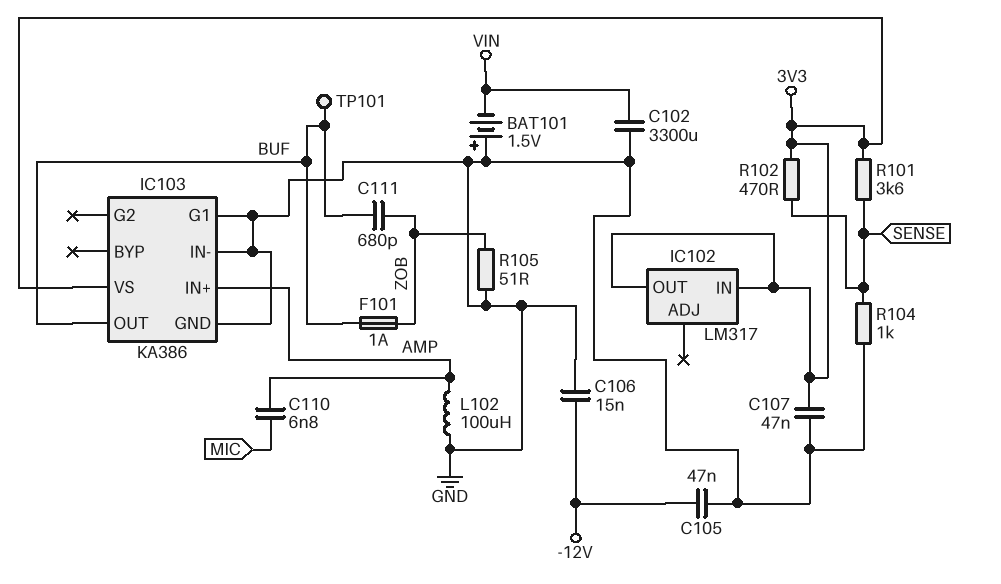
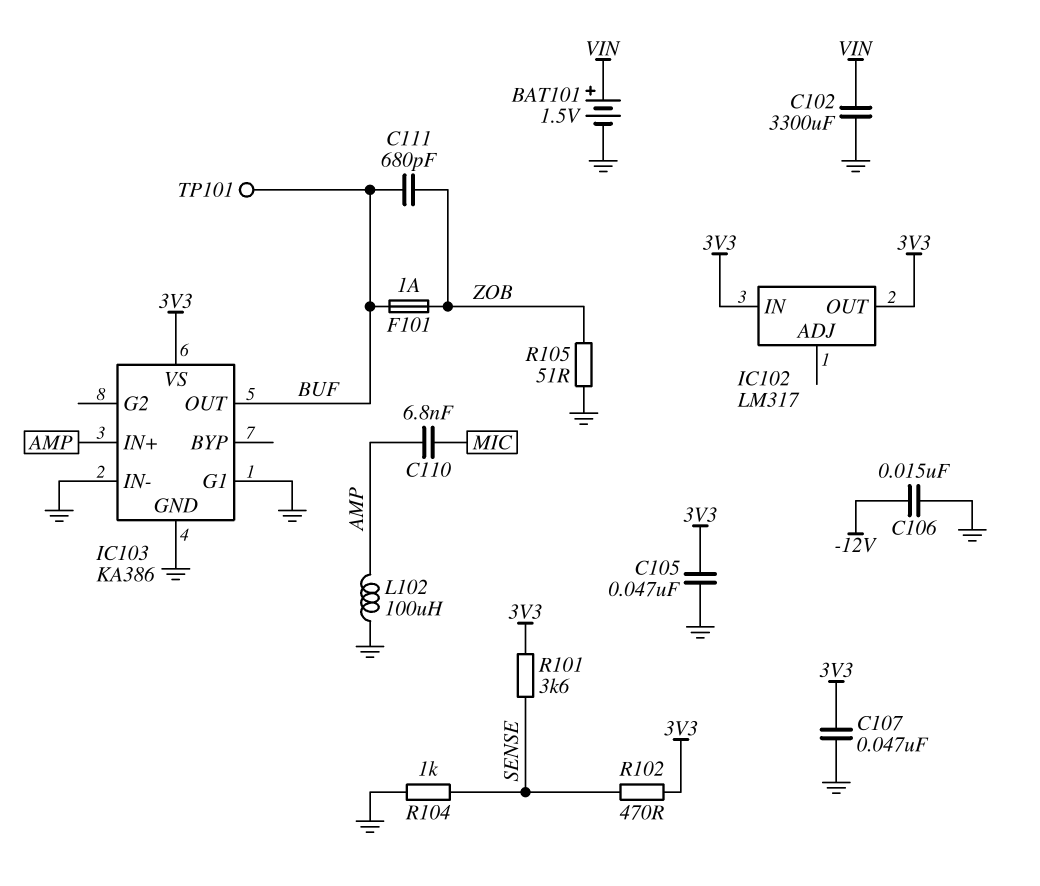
BAT101: 1.5V (plus GND, minus VIN) -> 1.5V (plus VIN, minus GND)
C105: 47nF (-12V, GND) -> 47nF (3V3, GND)

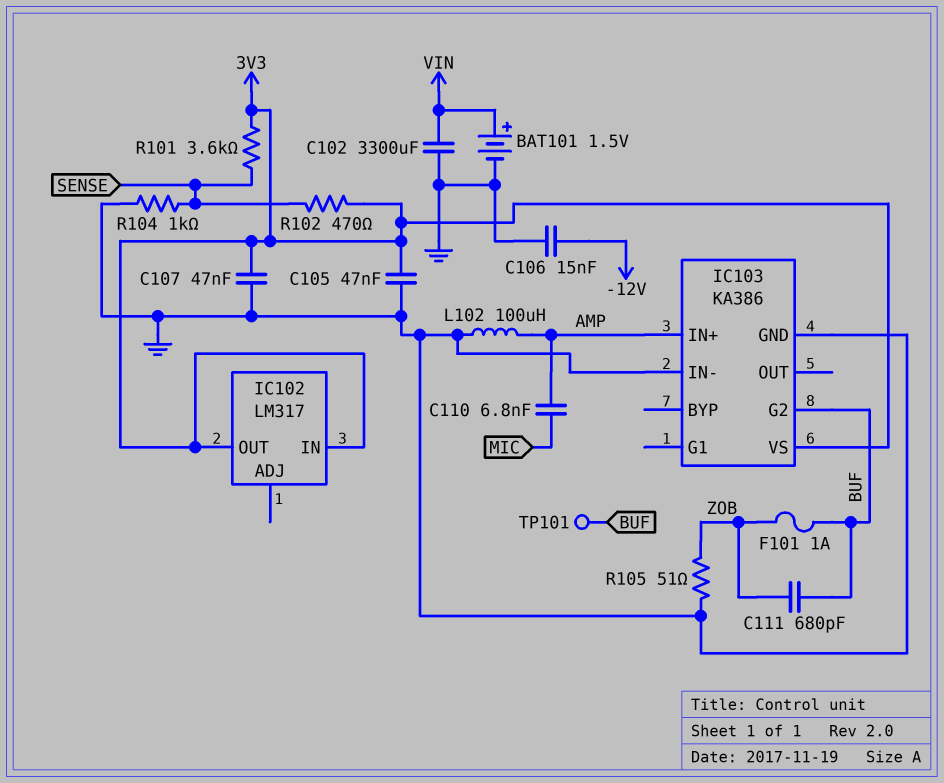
IC103 pin G1: GND -> none
IC103 pin G2: none -> BUF
IC103 pin OUT: BUF -> none

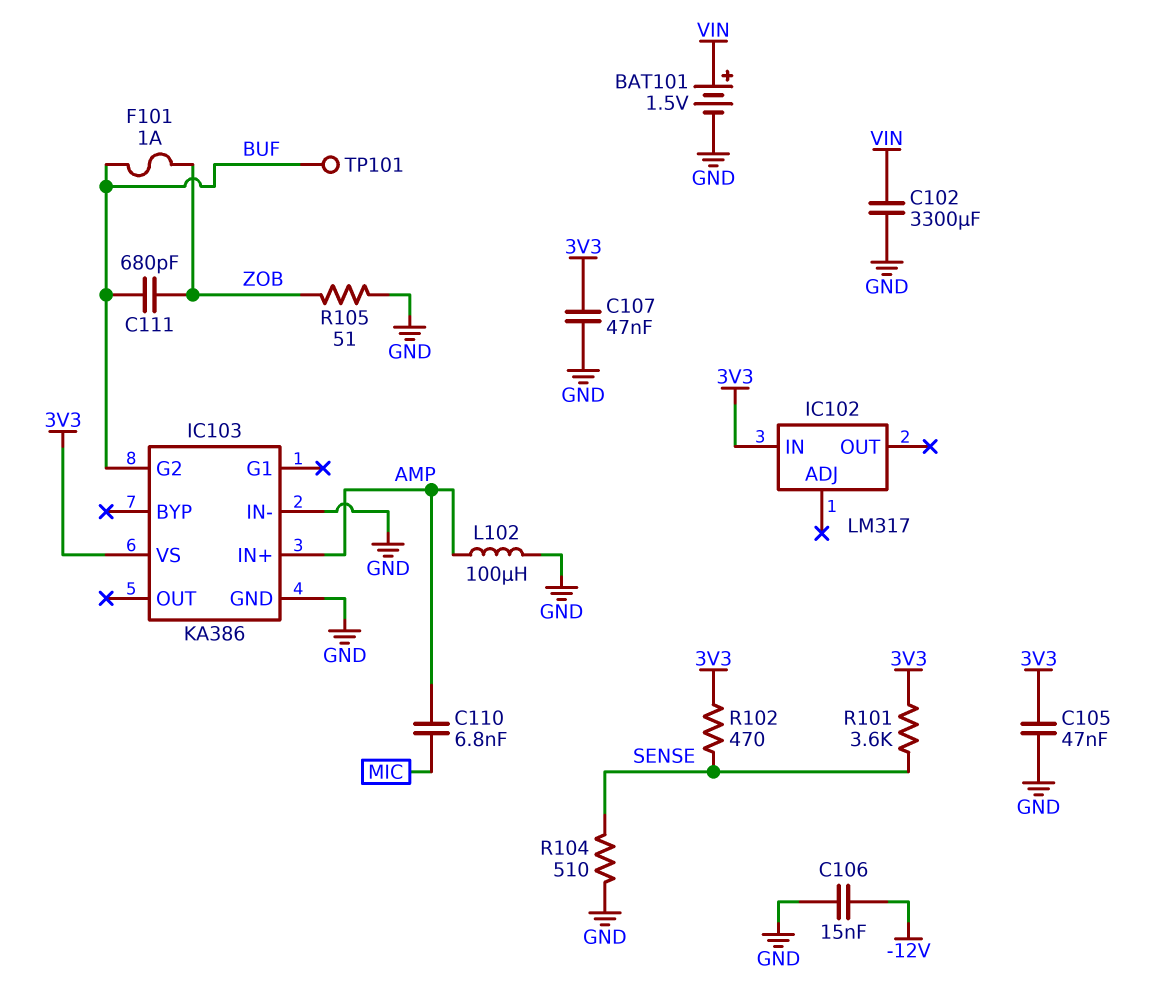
IC102 pin OUT: 3V3 -> none
R104: 1k (GND, SENSE) -> 510 (GND, SENSE)

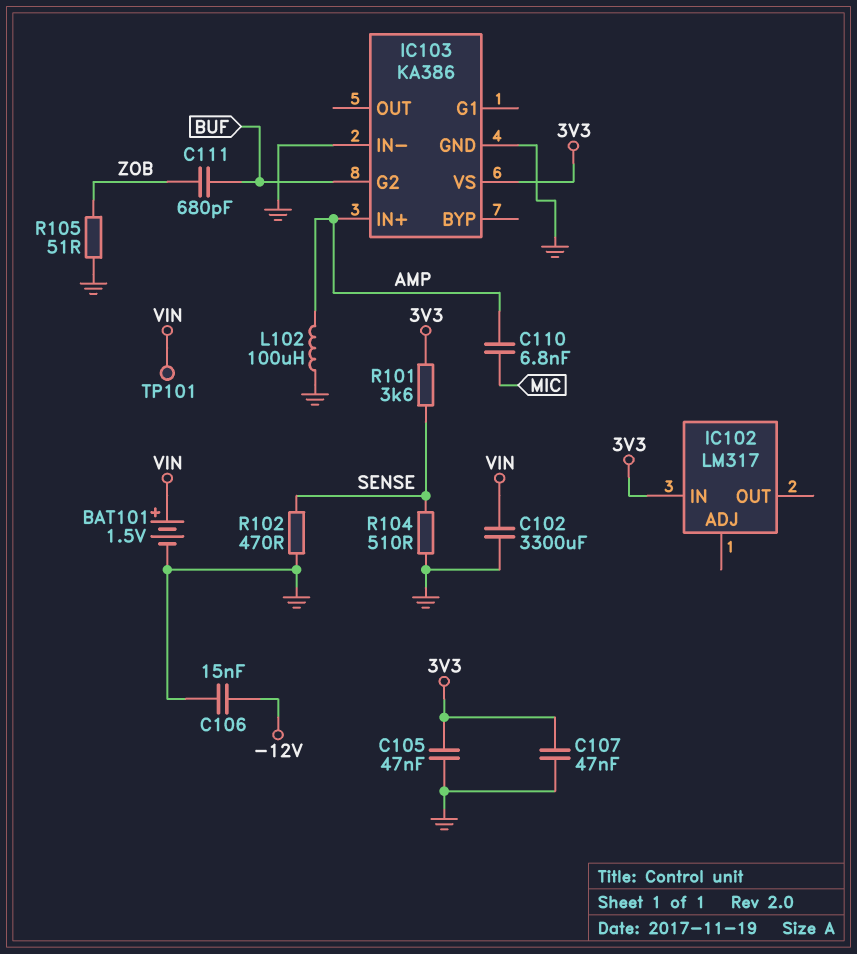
F101: 1A (BUF, ZOB) -> none
R102: 470 (3V3, SENSE) -> 470 (GND, SENSE)
TP101: test point (BUF) -> test point (VIN)

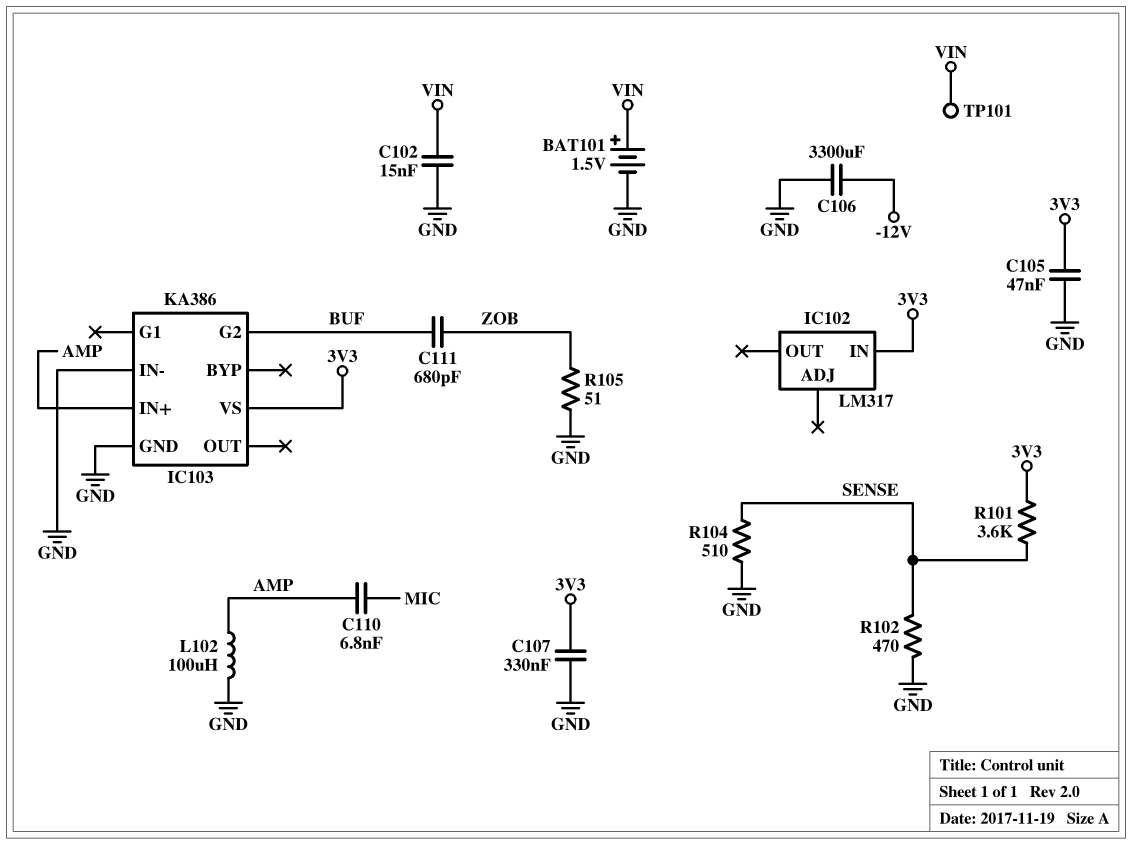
C102: 3300uF (GND, VIN) -> 15nF (GND, VIN)
C106: 15nF (-12V, GND) -> 3300uF (-12V, GND)
C107: 47nF (3V3, GND) -> 330nF (3V3, GND)

